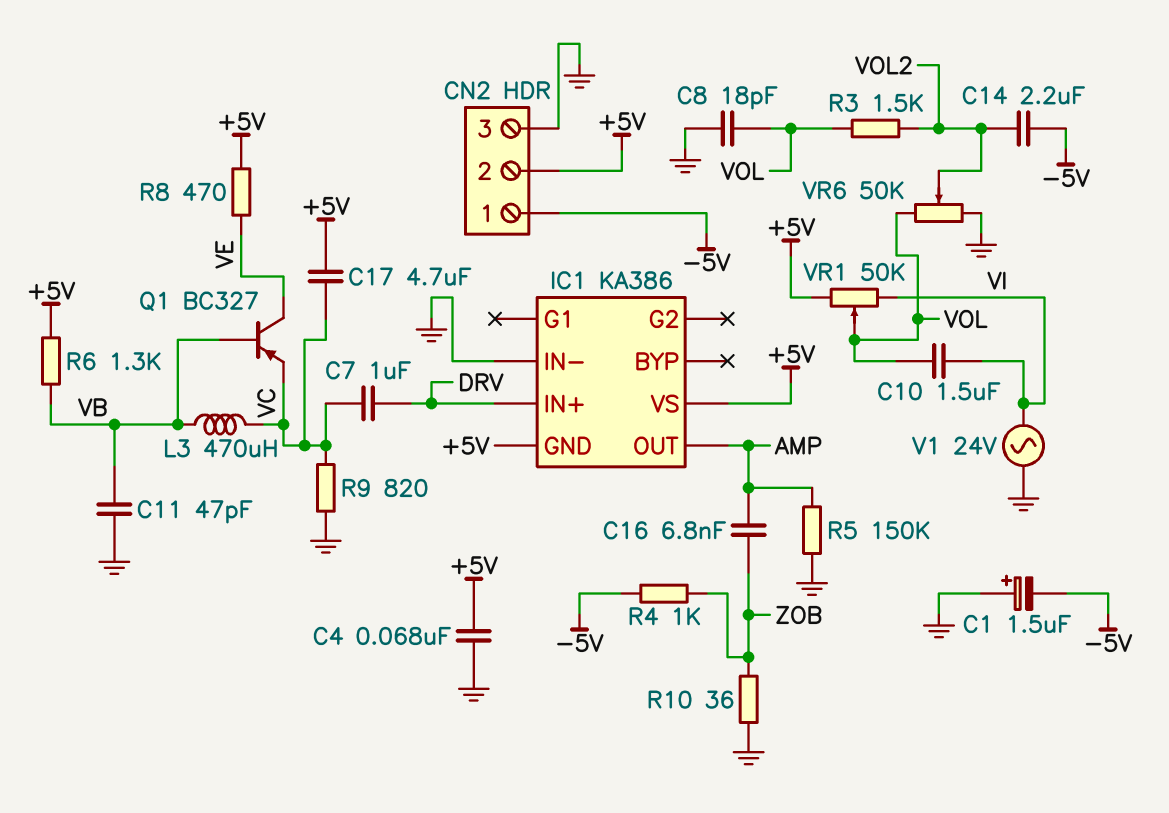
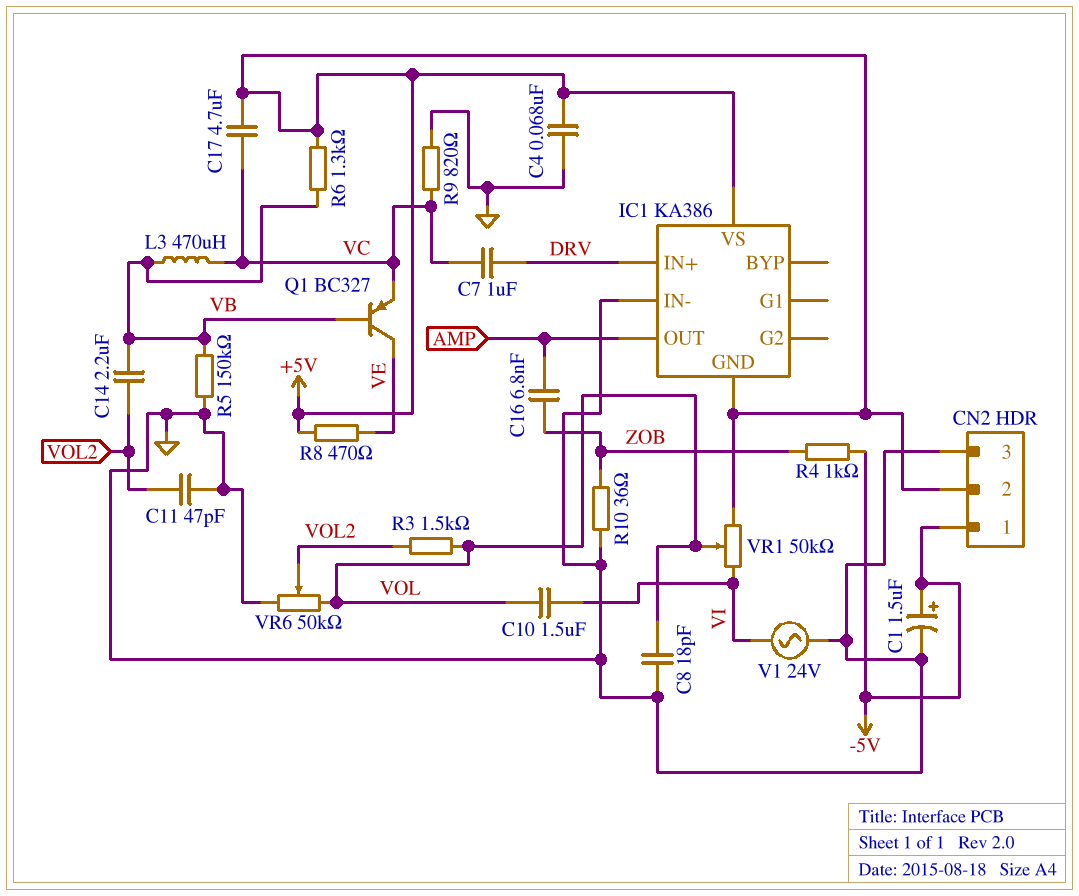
C1: 1.5uF (plus GND, minus -5V) -> 1.5uF (plus -5V, minus GND)
C11: 47pF (GND, VB) -> 47pF (GND, VOL2)
C14: 2.2uF (-5V, VOL2) -> 2.2uF (VB, VOL2)
R5: 150k (AMP, GND) -> 150k (GND, VB)

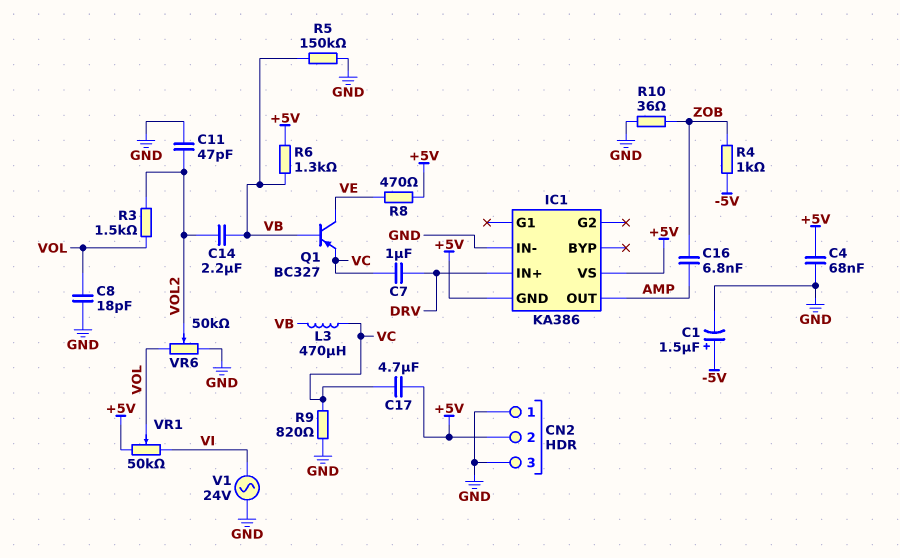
C10: 1.5uF (VI, VOL) -> none
CN2 pin 1: -5V -> GND

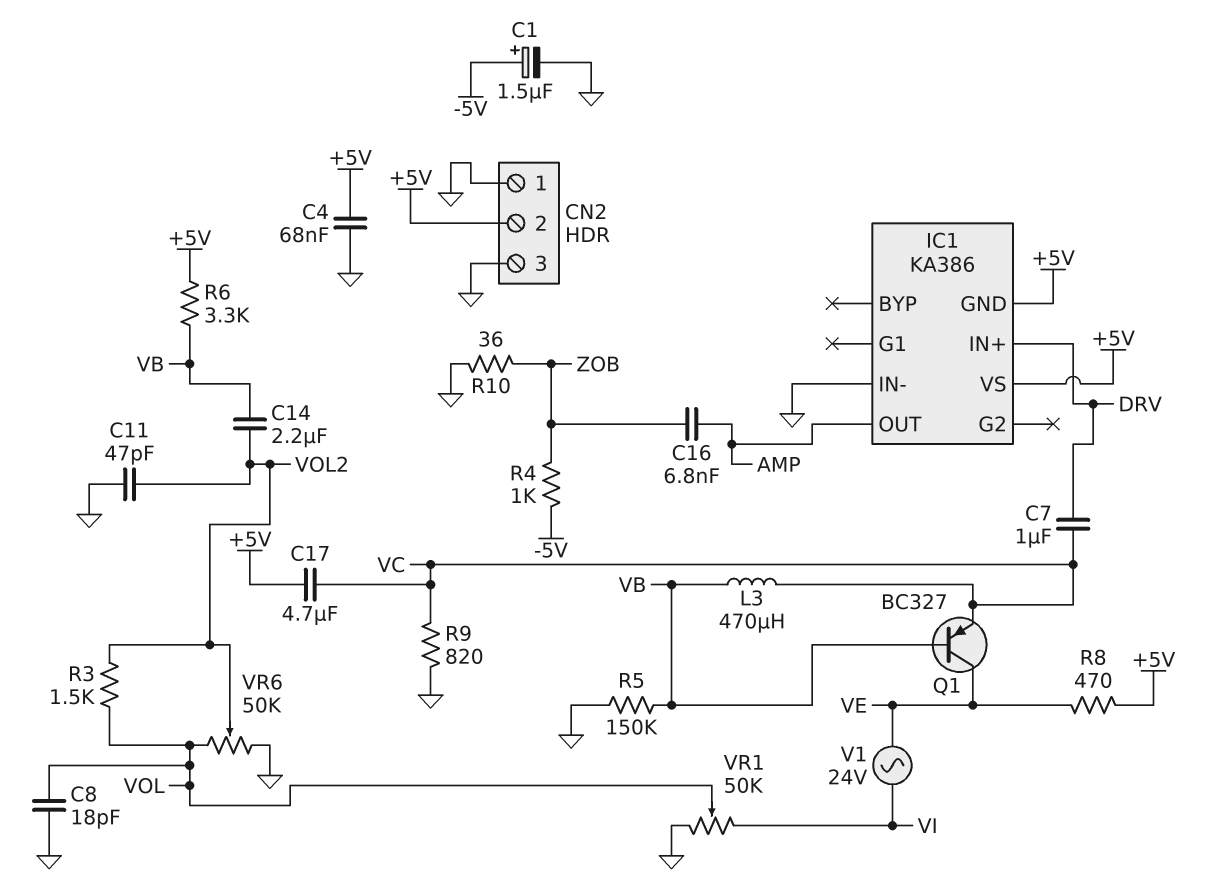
R6: 1.3k (+5V, VB) -> 3.3k (+5V, VB)
V1: AC 24V (GND, VI) -> AC 24V (VE, VI)
VR1: 50k (+5V, VI, wiper VOL) -> 50k (GND, VI, wiper VOL)

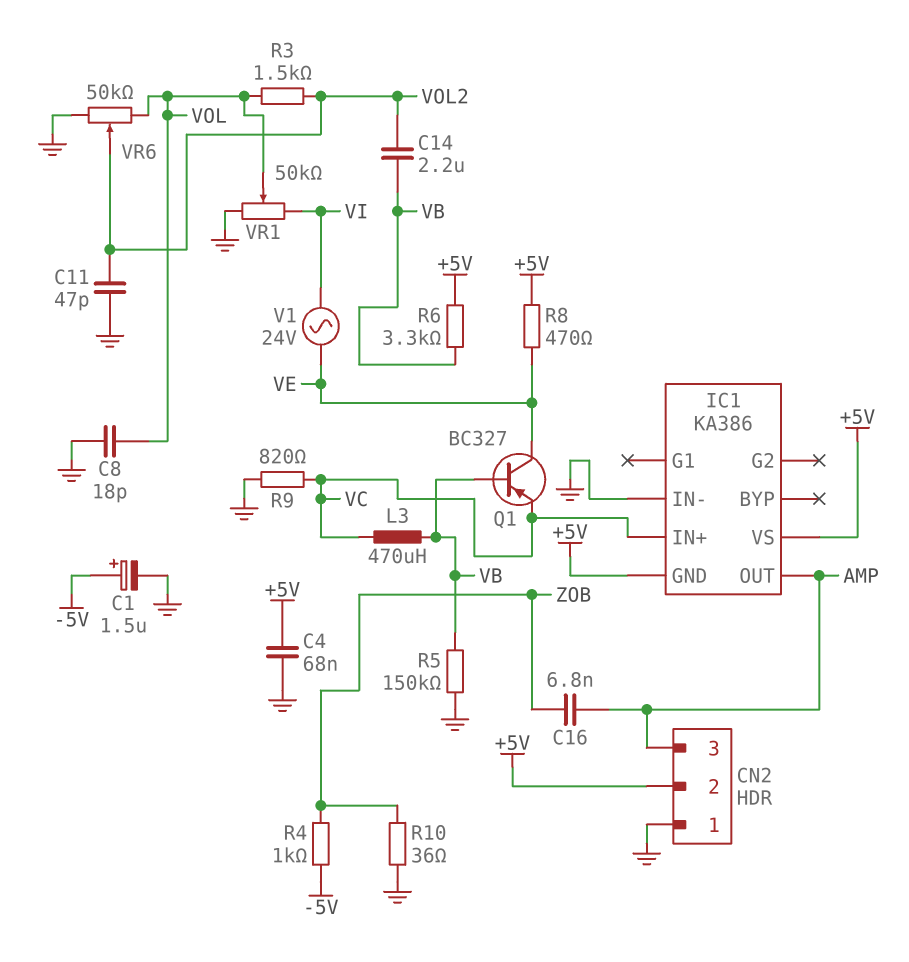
C7: 1uF (DRV, VC) -> none
C17: 4.7uF (+5V, VC) -> none
CN2 pin 3: GND -> AMP
IC1 pin IN+: DRV -> VC

